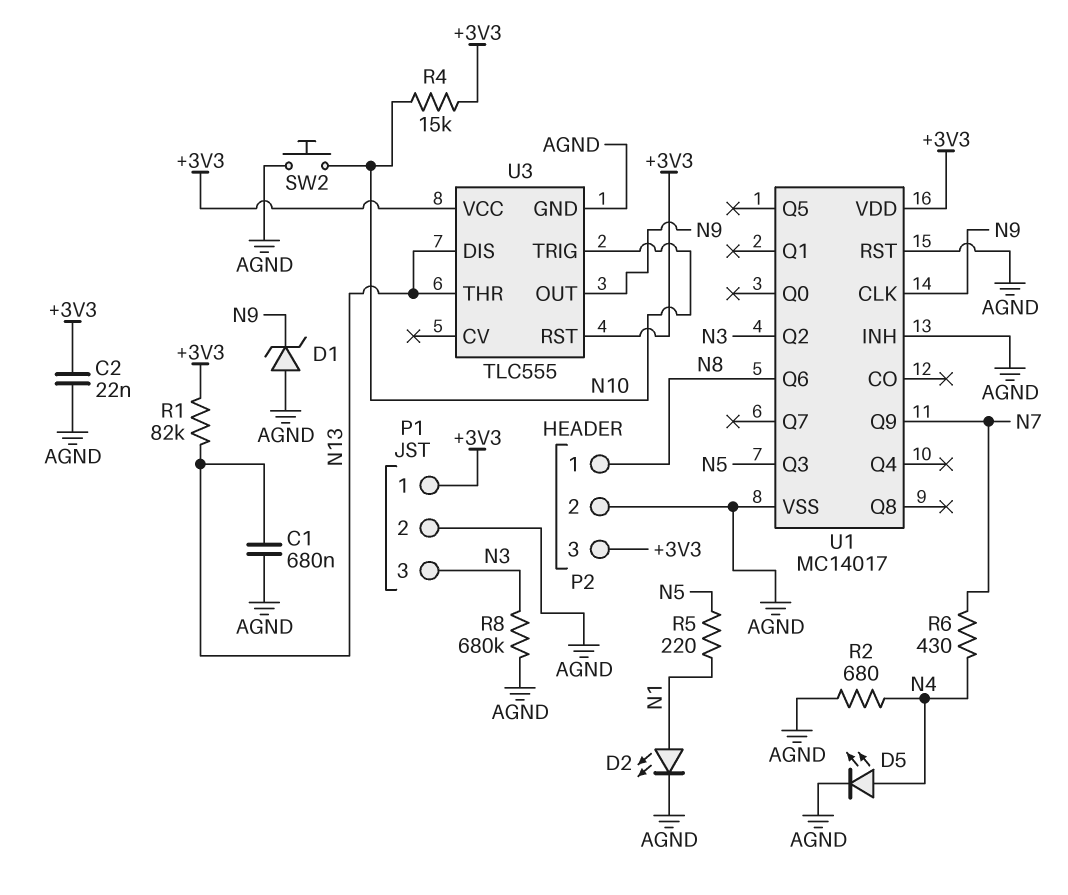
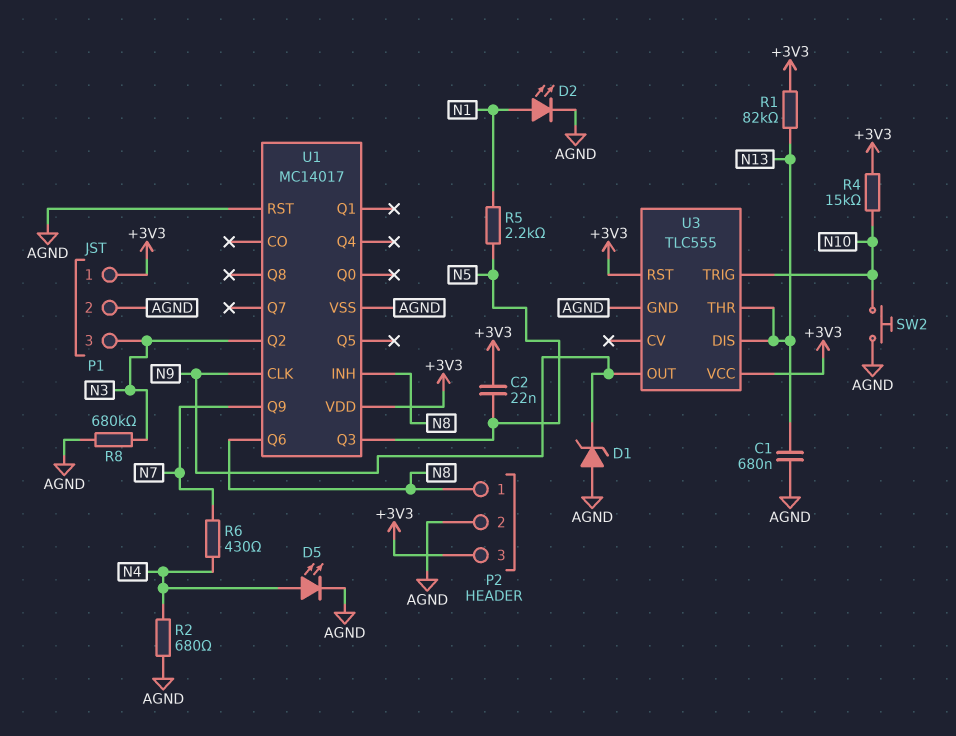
C2: 22nF (+3V3, AGND) -> 22nF (+3V3, N5)
R5: 220 (N1, N5) -> 2.2k (N1, N5)
U1 pin INH: AGND -> N8

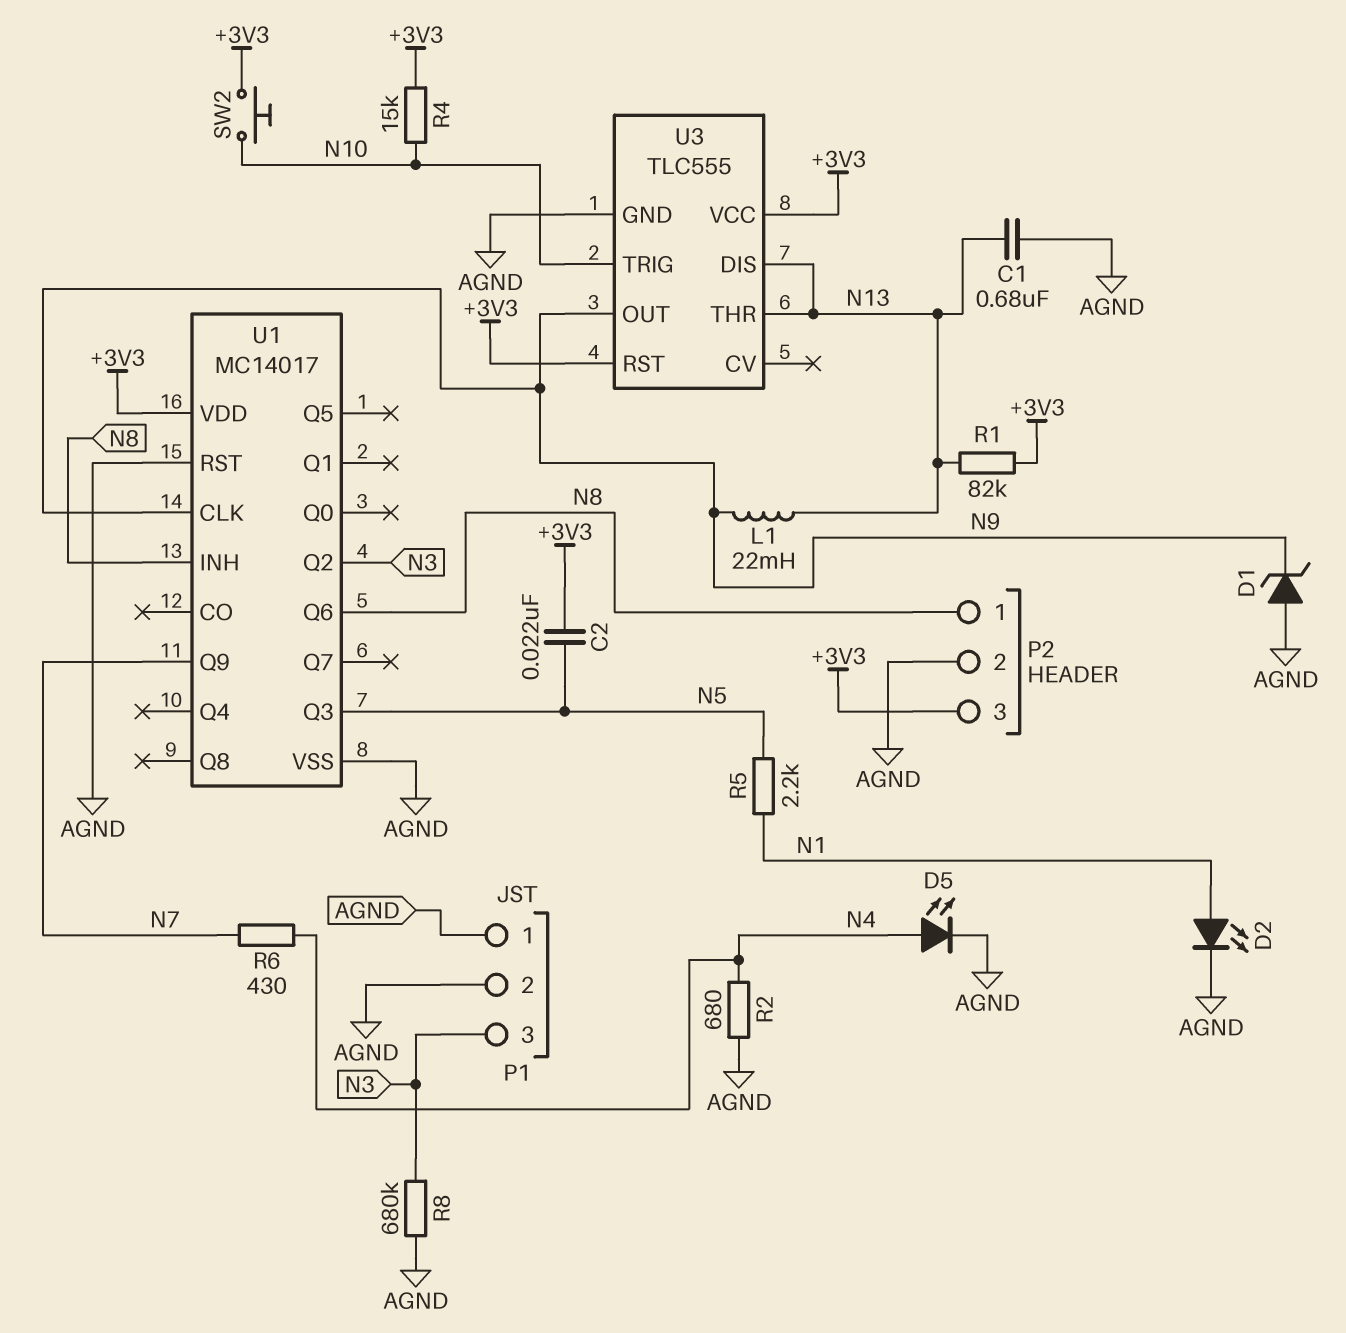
L1: none -> 22mH (N9, N13)
P1 pin 1: +3V3 -> AGND
SW2: button (AGND, N10) -> button (+3V3, N10)

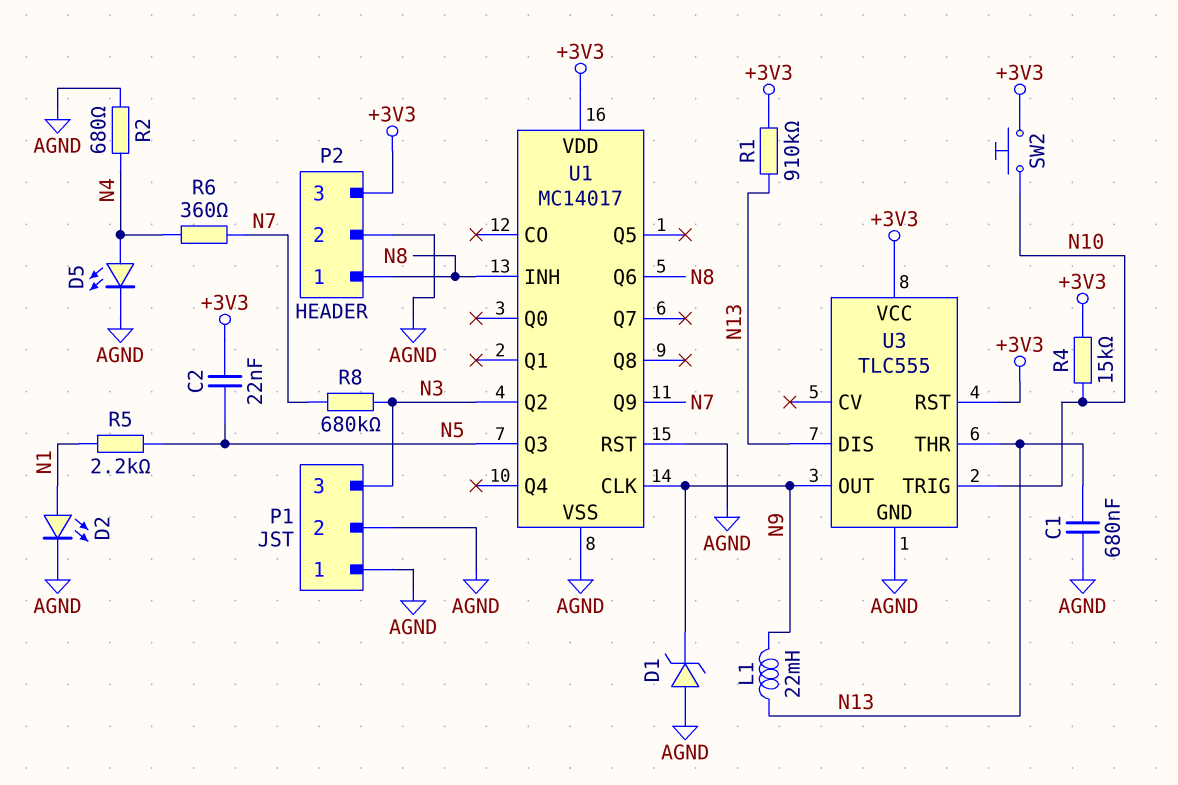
R1: 82k (+3V3, N13) -> 910k (+3V3, N13)
R6: 430 (N4, N7) -> 360 (N4, N7)
R8: 680k (AGND, N3) -> 680k (N3, N7)

